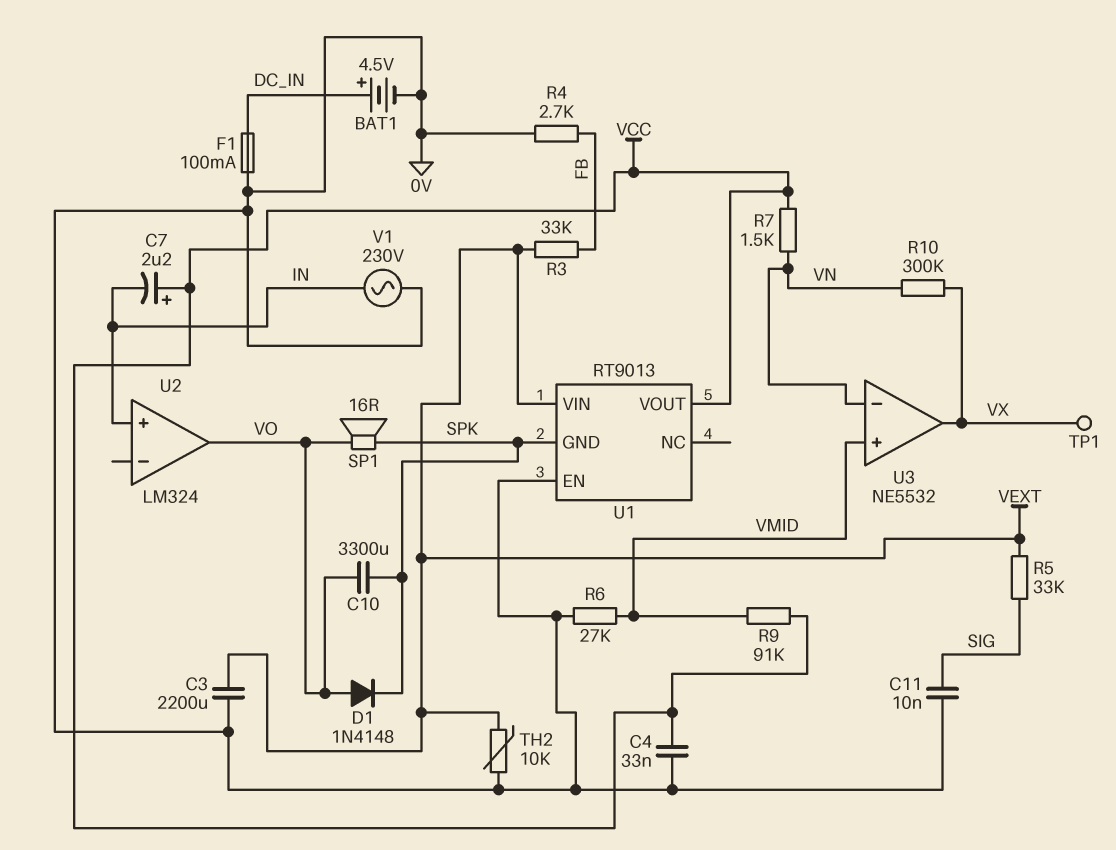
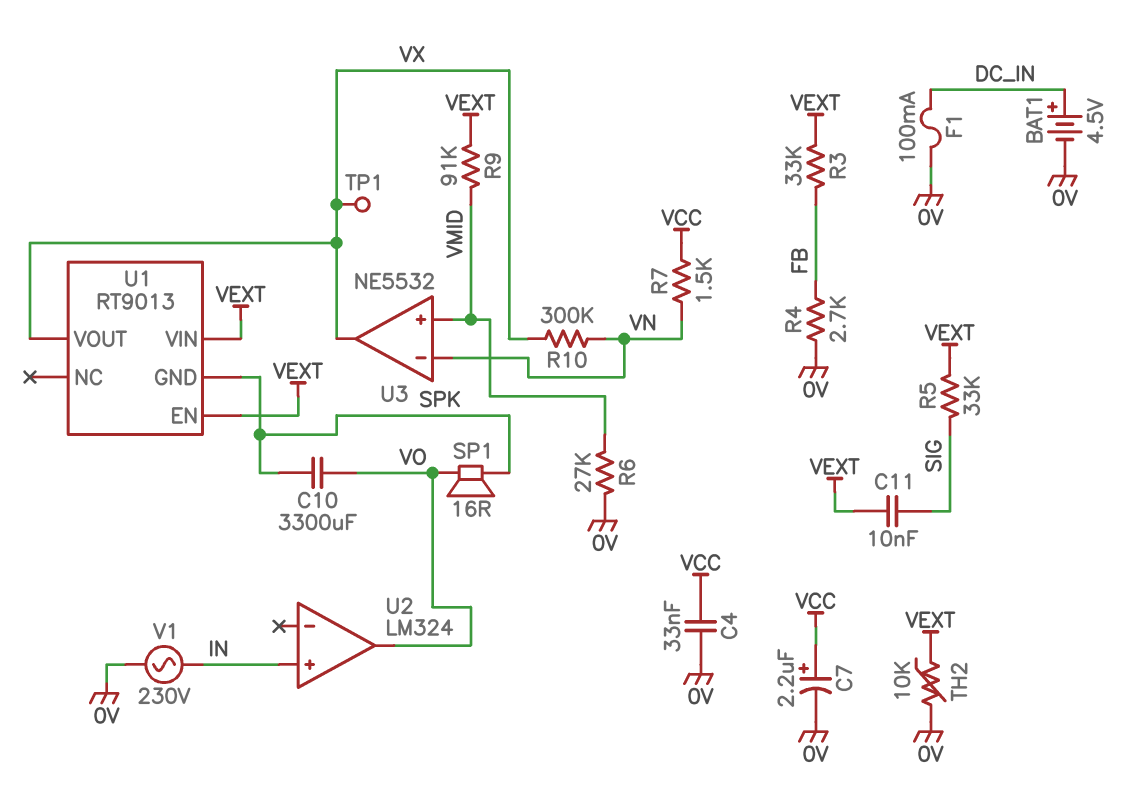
C3: 2200uF (0V, VEXT) -> none
C7: 2.2uF (plus VCC, minus IN) -> 2.2uF (plus VCC, minus 0V)
C11: 10nF (0V, SIG) -> 10nF (SIG, VEXT)
D1: diode 1N4148 (A VO, K SPK) -> none
R9: 91k (VCC, VMID) -> 91k (VEXT, VMID)
U1 pin EN: 0V -> VEXT
U1 pin VOUT: VCC -> VX

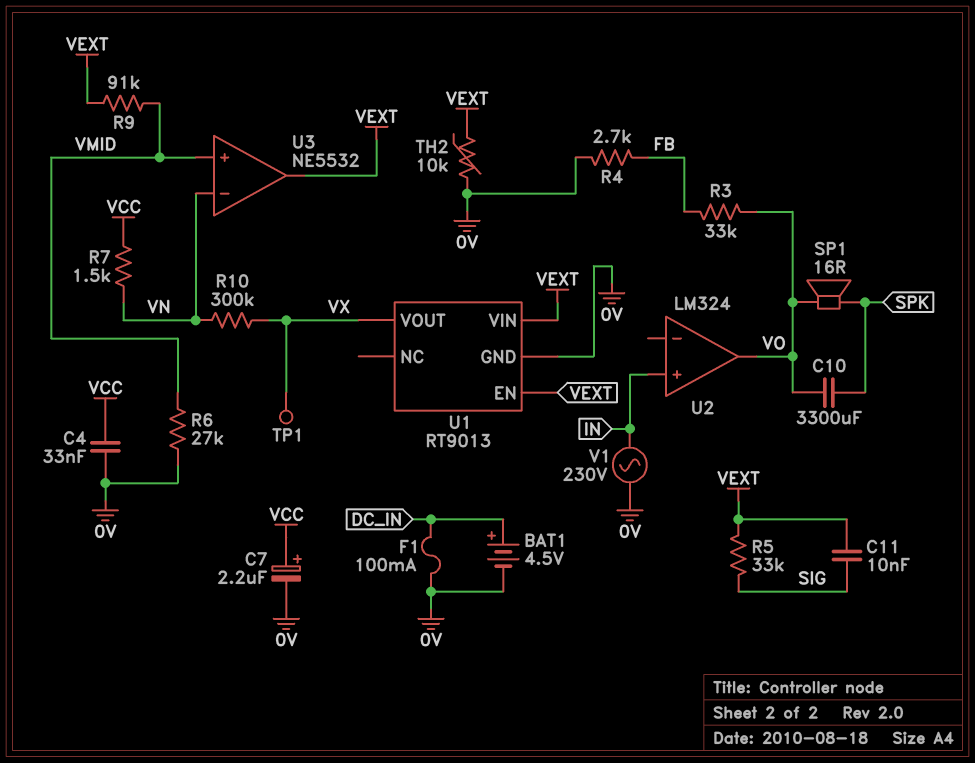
R3: 33k (FB, VEXT) -> 33k (FB, VO)
U1 pin GND: SPK -> 0V
U3 pin out: VX -> VEXT

